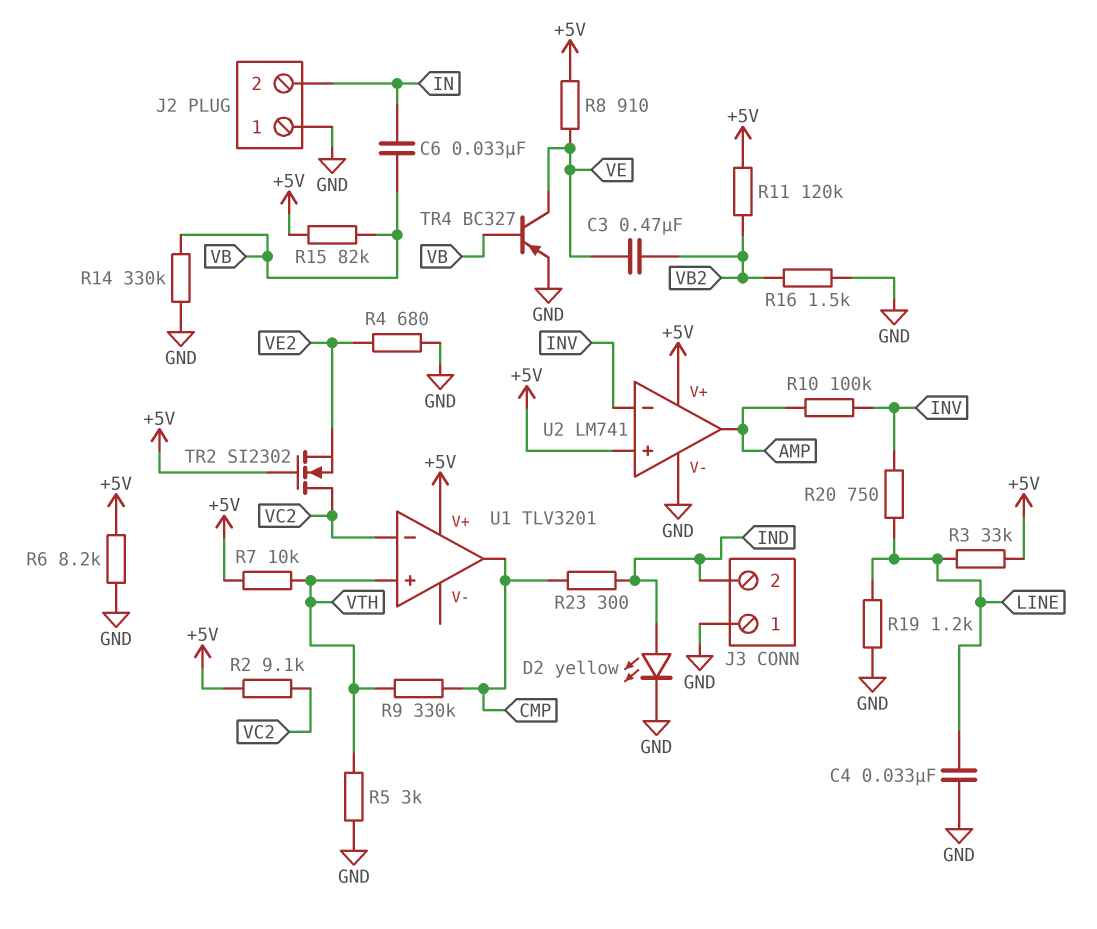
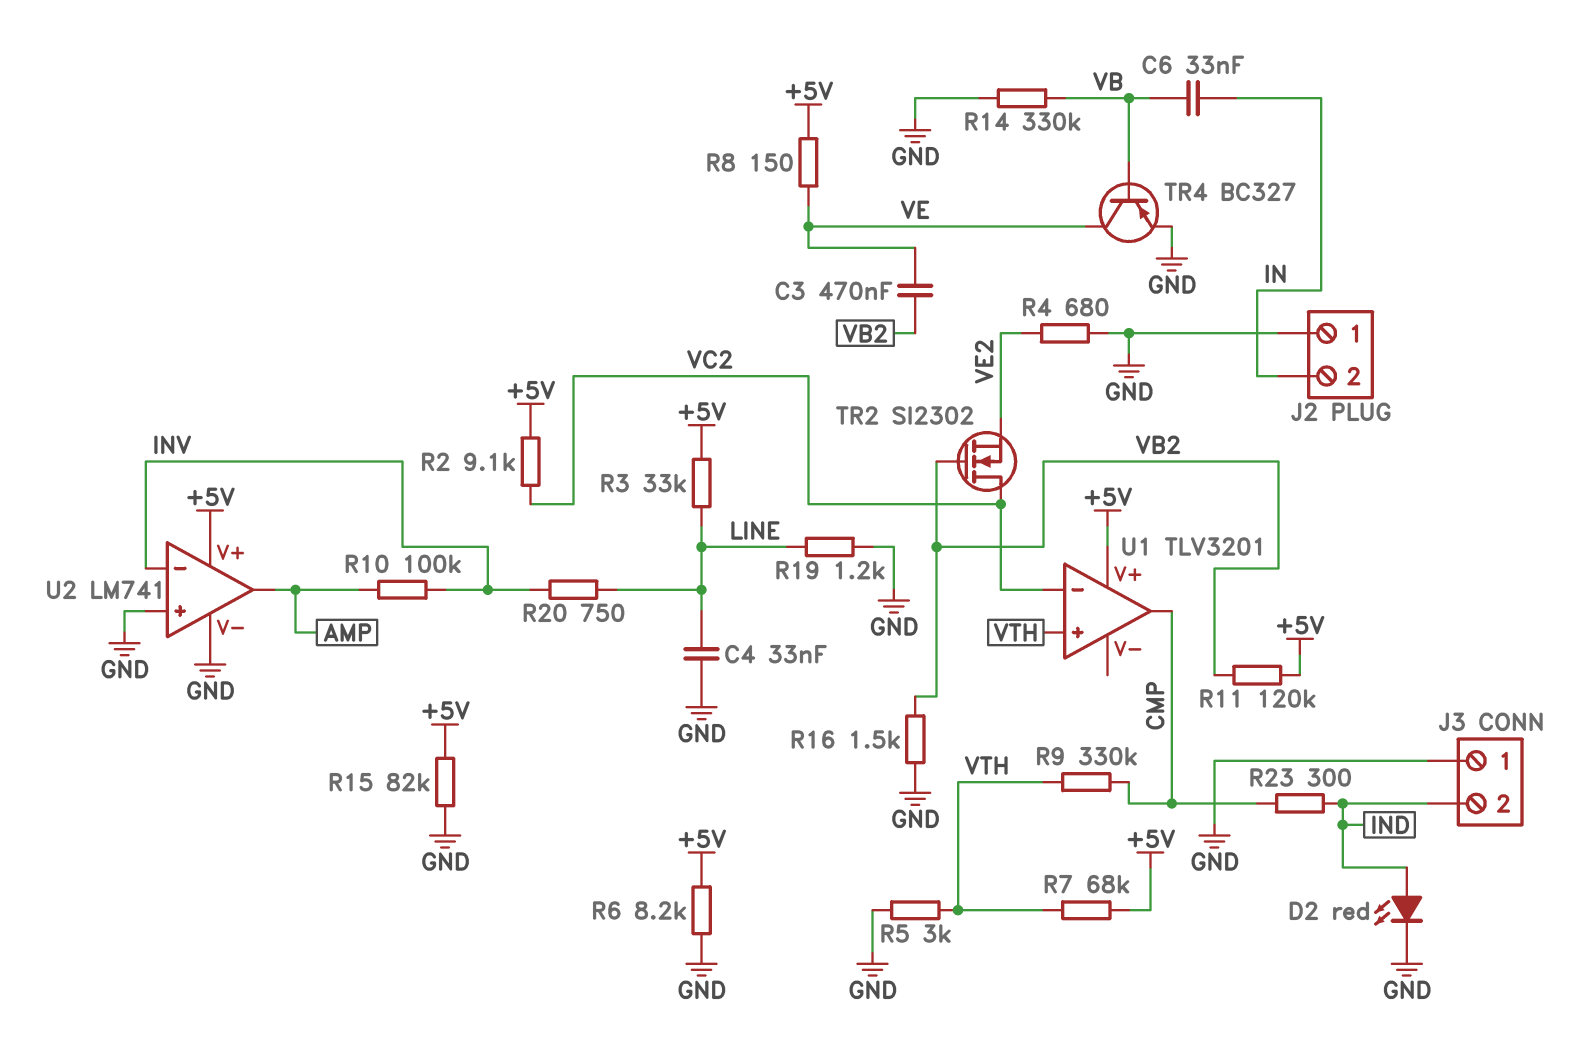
D2: LED yellow (A IND, K GND) -> LED red (A IND, K GND)
R7: 10k (+5V, VTH) -> 68k (+5V, VTH)
R8: 910 (+5V, VE) -> 150 (+5V, VE)
R15: 82k (+5V, VB) -> 82k (+5V, GND)
TR2: NMOS SI2302 (G +5V, D VC2, S VE2) -> NMOS SI2302 (G VB2, D VC2, S VE2)
U2 pin in+: +5V -> GND

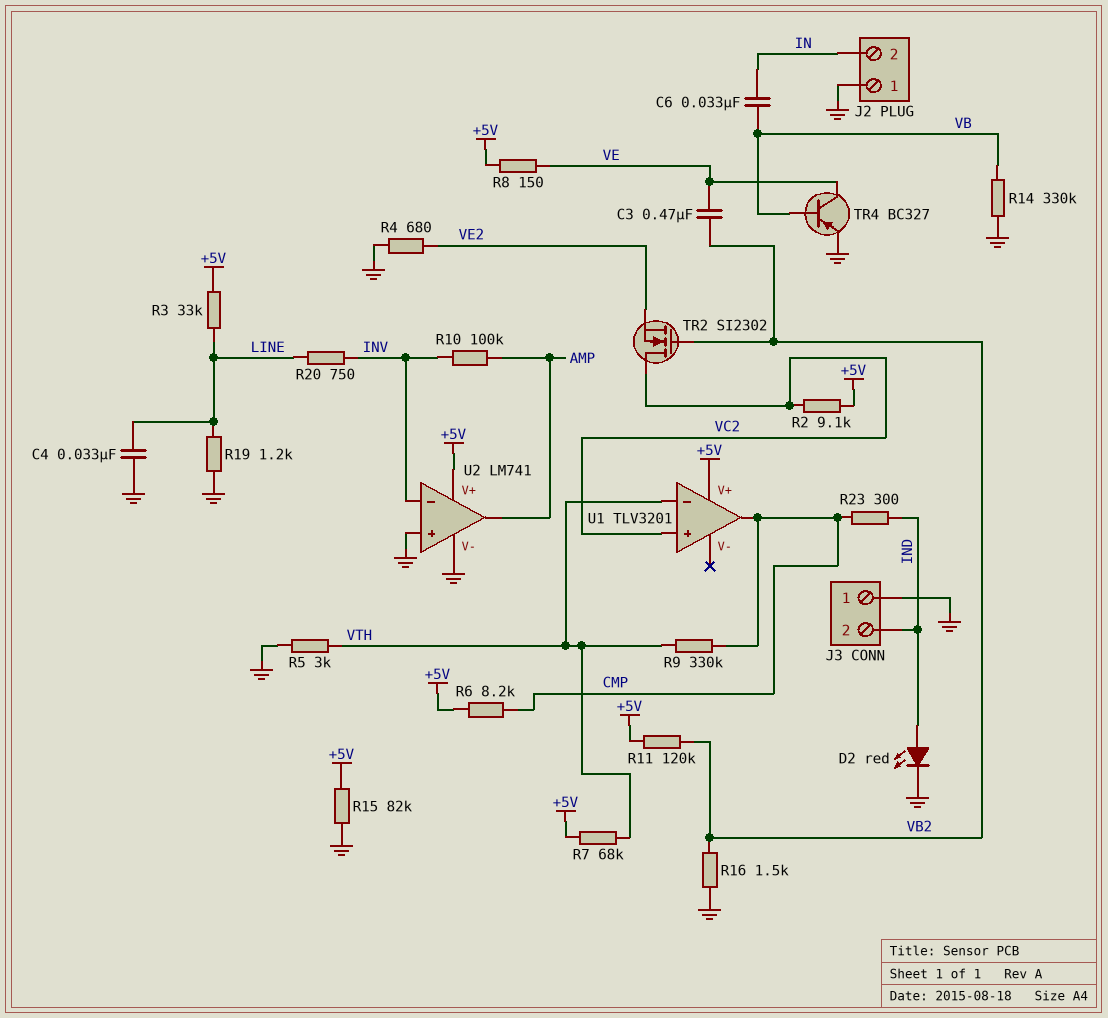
R6: 8.2k (+5V, GND) -> 8.2k (+5V, CMP)
U1 pin in+: VTH -> VC2
U1 pin in-: VC2 -> VTH

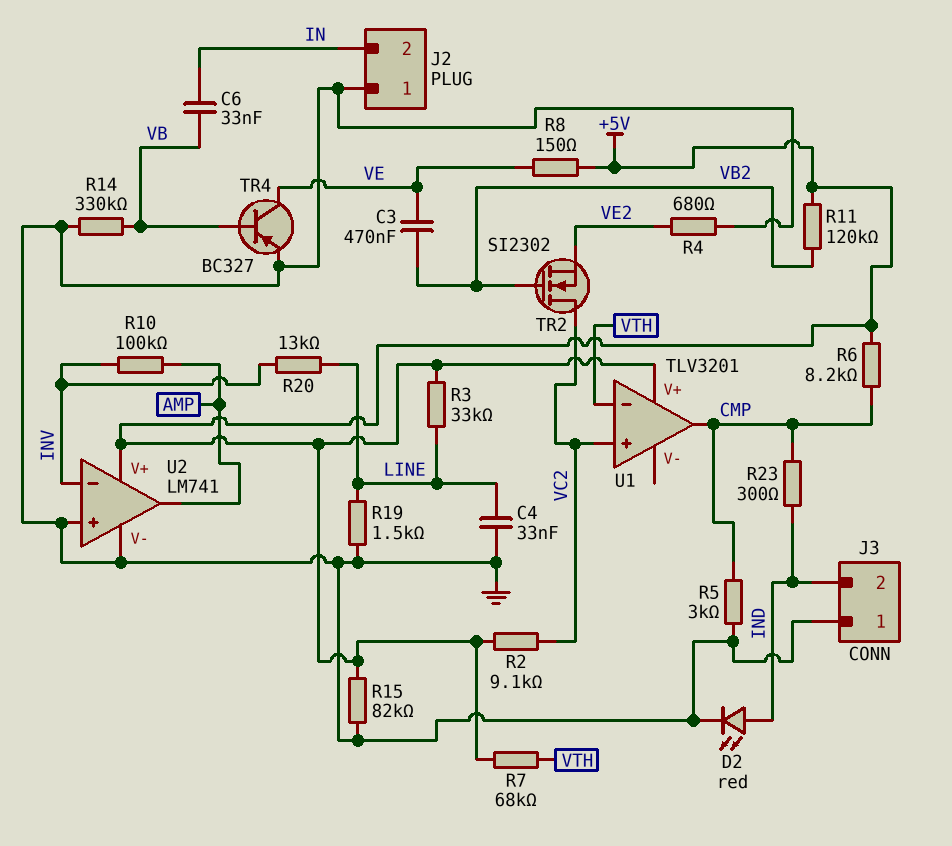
R5: 3k (GND, VTH) -> 3k (CMP, GND)
R9: 330k (CMP, VTH) -> none
R16: 1.5k (GND, VB2) -> none
R19: 1.2k (GND, LINE) -> 1.5k (GND, LINE)
R20: 750 (INV, LINE) -> 13k (INV, LINE)

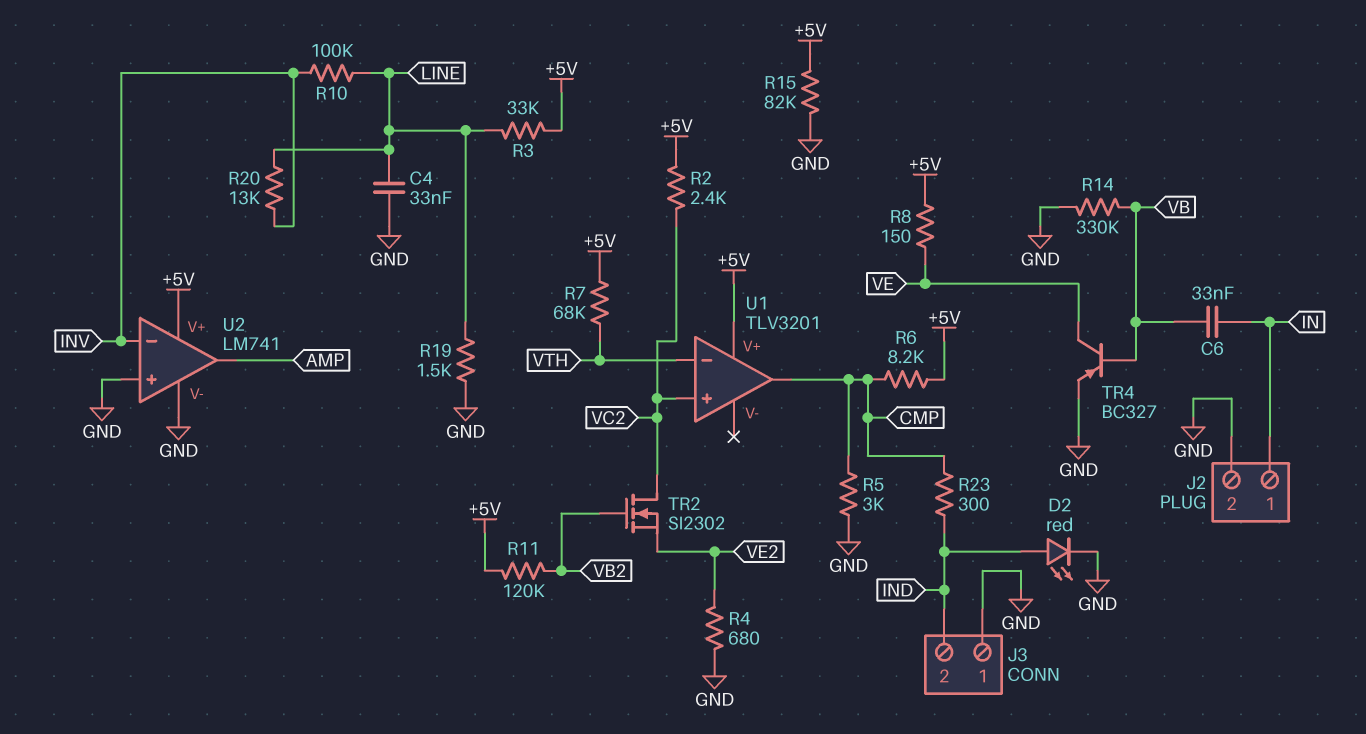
C3: 470nF (VB2, VE) -> none
J2 pin 1: GND -> IN
J2 pin 2: IN -> GND
R2: 9.1k (+5V, VC2) -> 2.4k (+5V, VC2)
R10: 100k (AMP, INV) -> 100k (INV, LINE)

